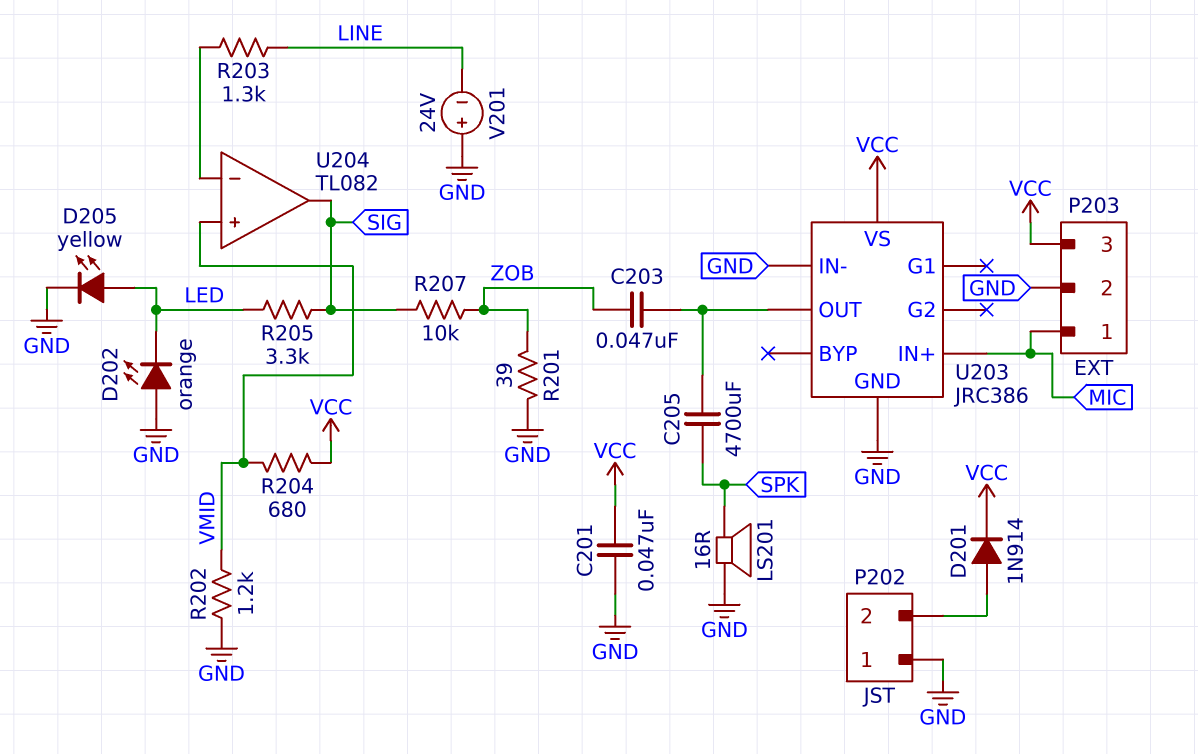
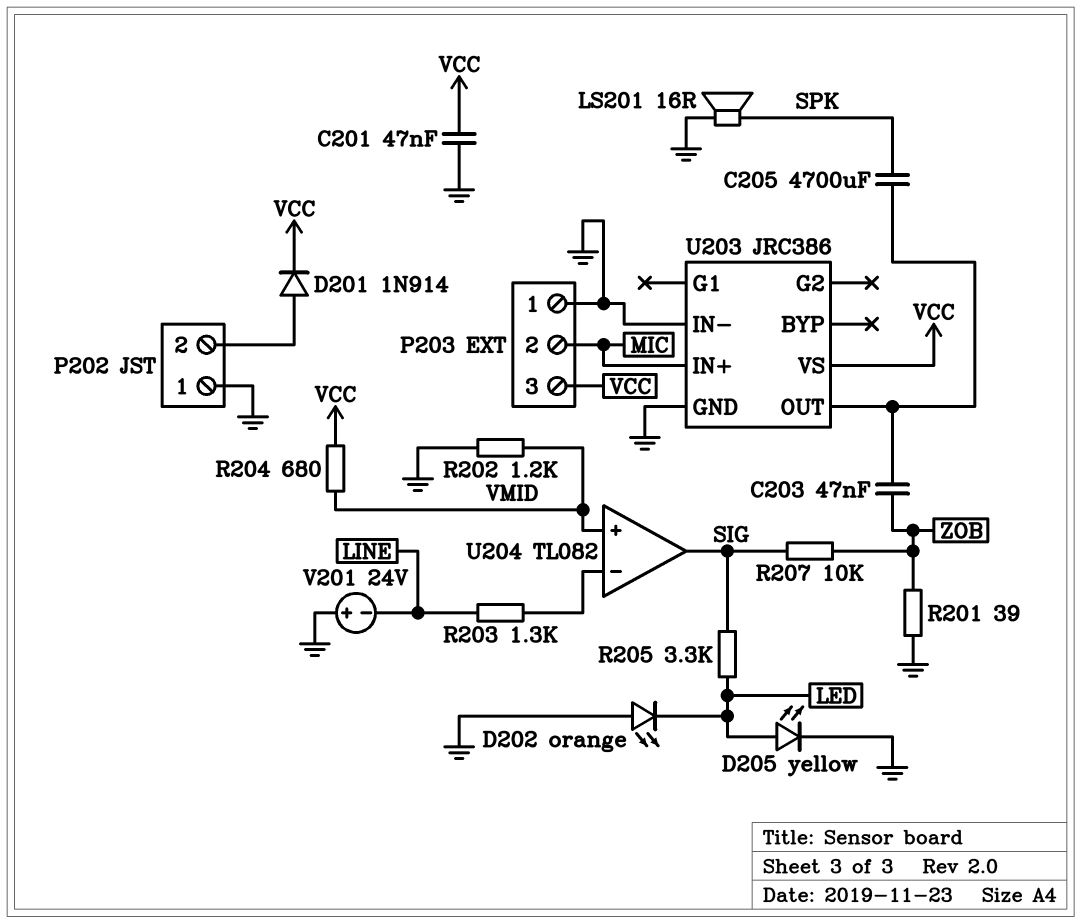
P203 pin 1: MIC -> GND
P203 pin 2: GND -> MIC

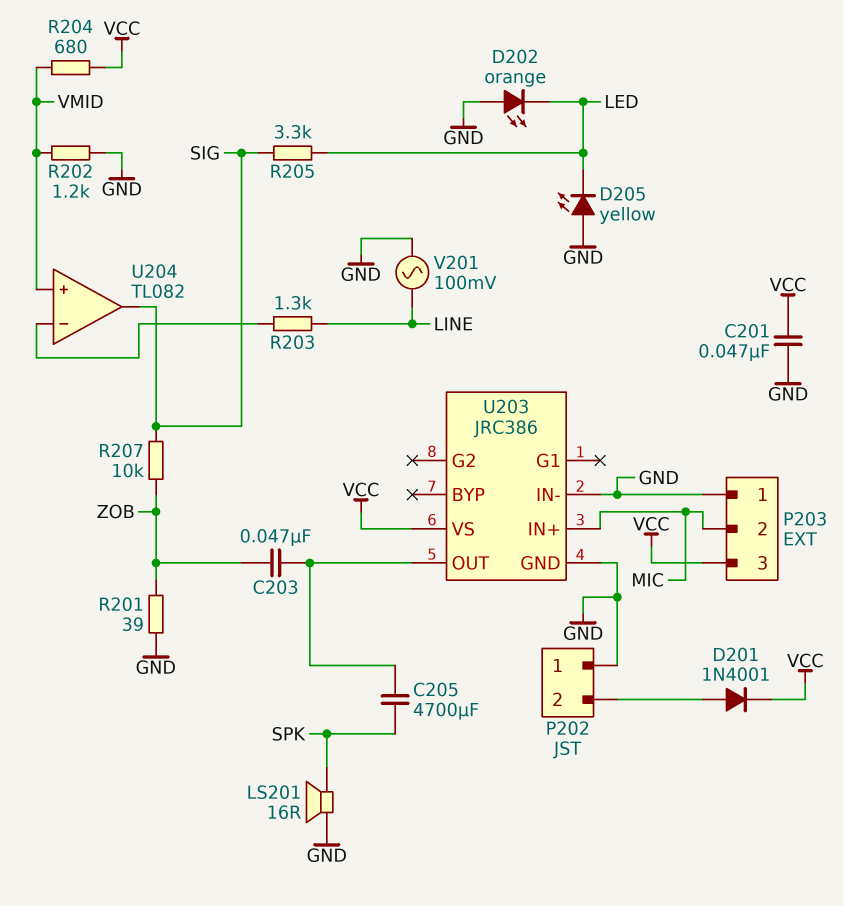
D201: diode 1N914 (A P202/2, K VCC) -> diode 1N4001 (A P202/2, K VCC)
D205: LED yellow (A LED, K GND) -> LED yellow (A GND, K LED)
V201: 24V (plus GND, minus LINE) -> AC 100mV (GND, LINE)

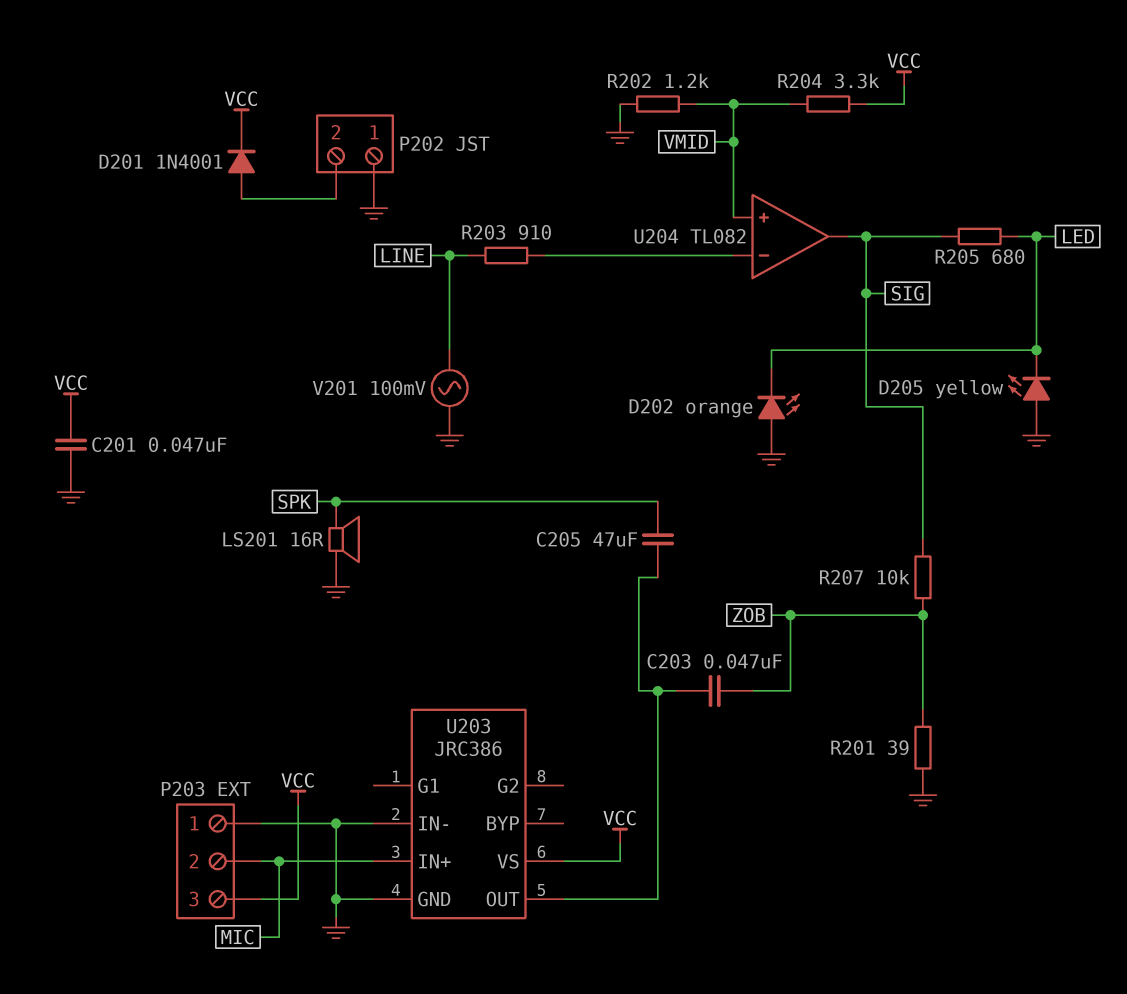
C205: 4700uF (SPK, U203/OUT) -> 47uF (SPK, U203/OUT)
R203: 1.3k (LINE, U204/in-) -> 910 (LINE, U204/in-)
R204: 680 (VCC, VMID) -> 3.3k (VCC, VMID)
R205: 3.3k (LED, SIG) -> 680 (LED, SIG)

